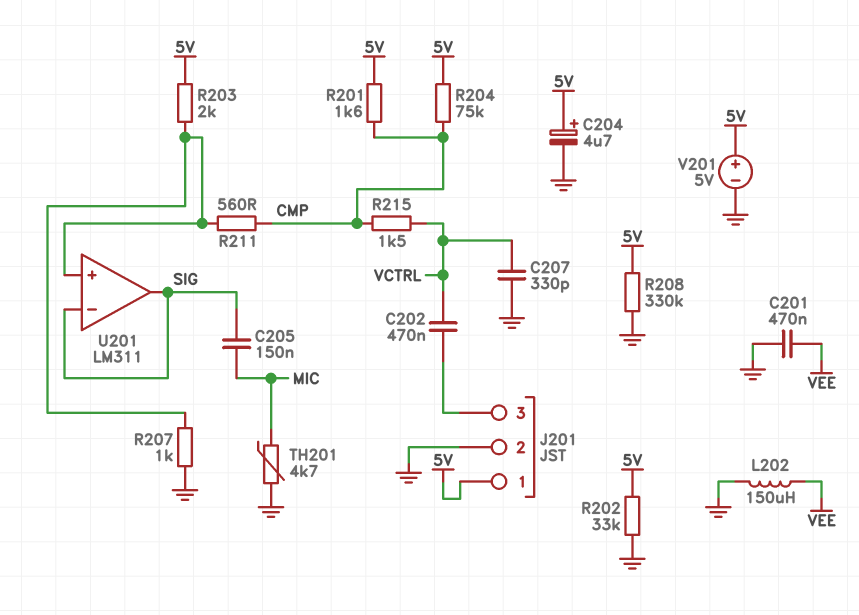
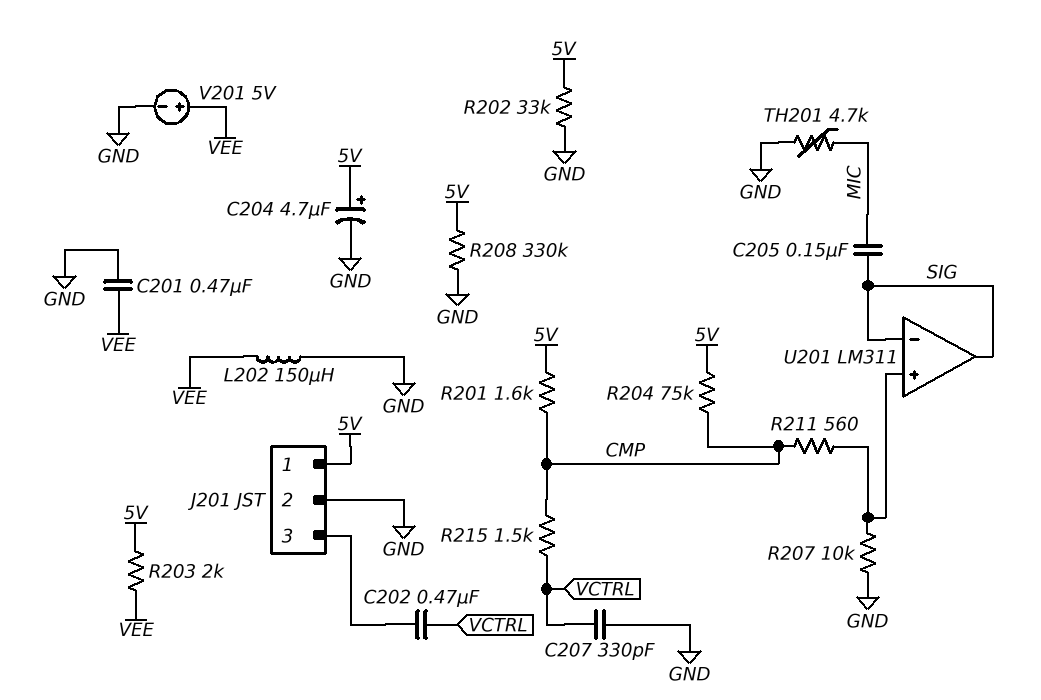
R203: 2k (5V, U201/in+) -> 2k (5V, VEE)
R207: 1k (GND, U201/in+) -> 10k (GND, U201/in+)
V201: 5V (plus 5V, minus GND) -> 5V (plus VEE, minus GND)

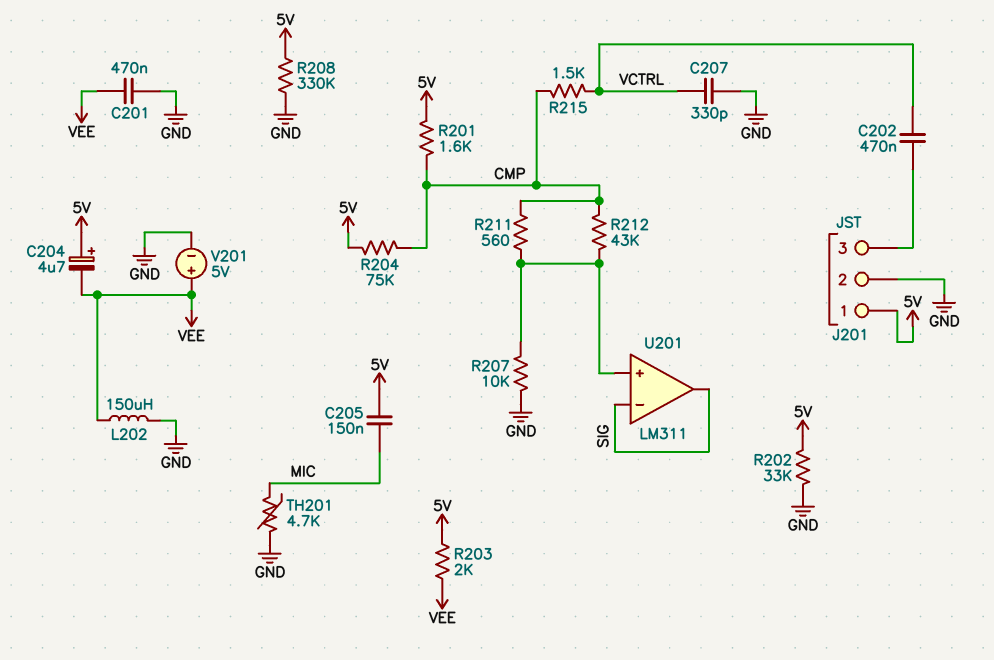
C204: 4.7uF (plus 5V, minus GND) -> 4.7uF (plus 5V, minus VEE)
C205: 150nF (MIC, SIG) -> 150nF (5V, MIC)
R212: none -> 43k (CMP, U201/in+)

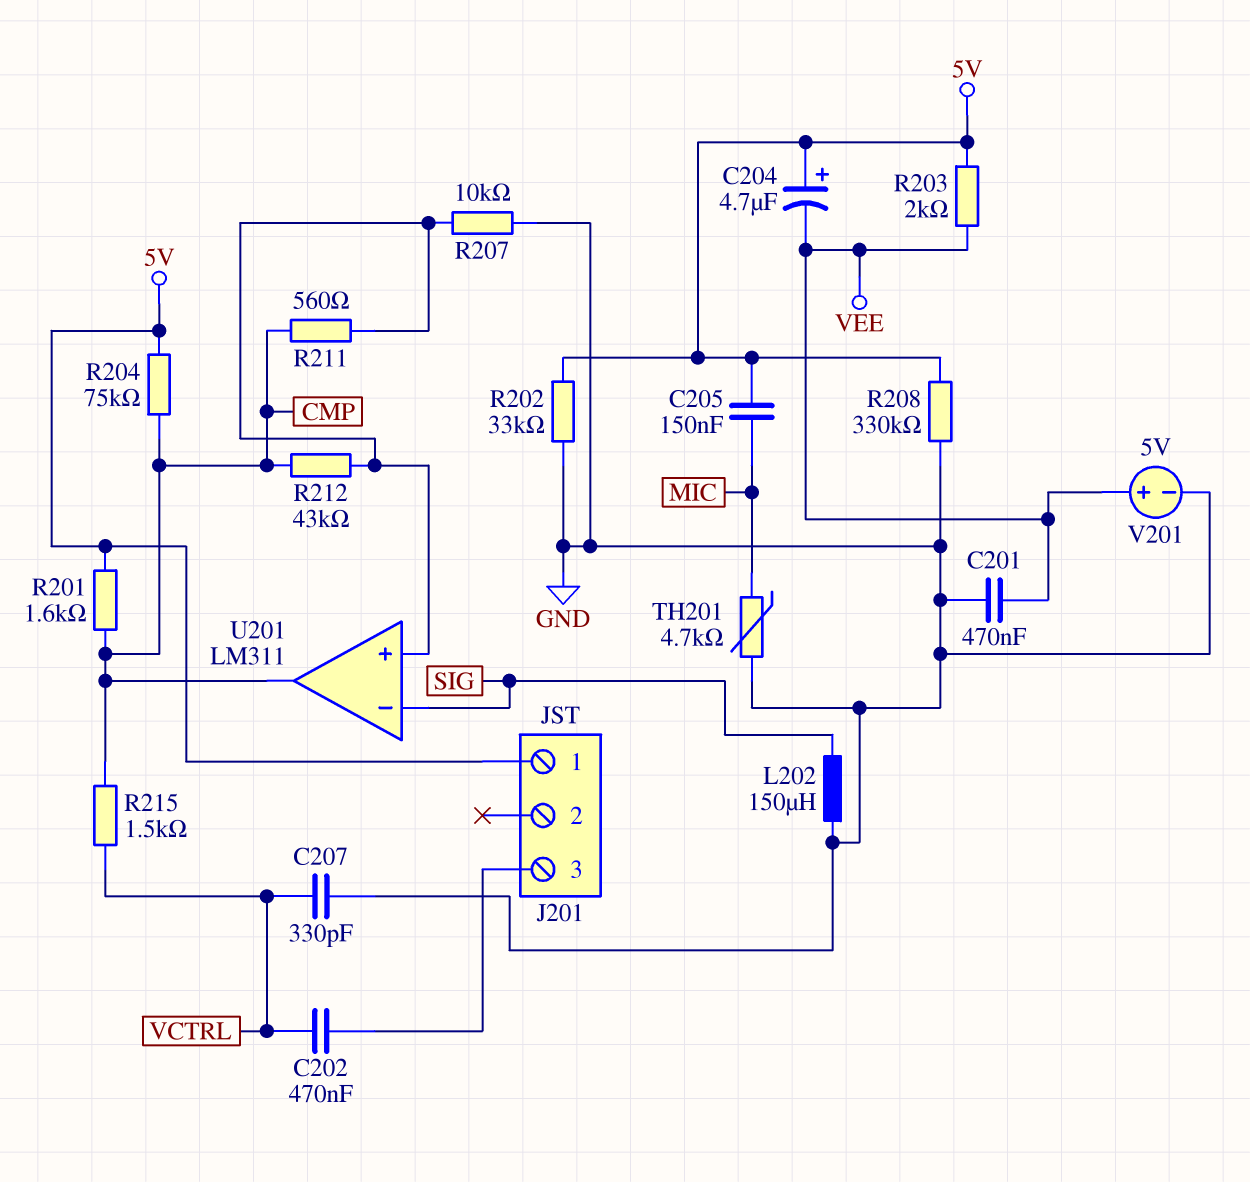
J201 pin 2: GND -> none
L202: 150uH (GND, VEE) -> 150uH (GND, SIG)
U201 pin out: SIG -> CMP

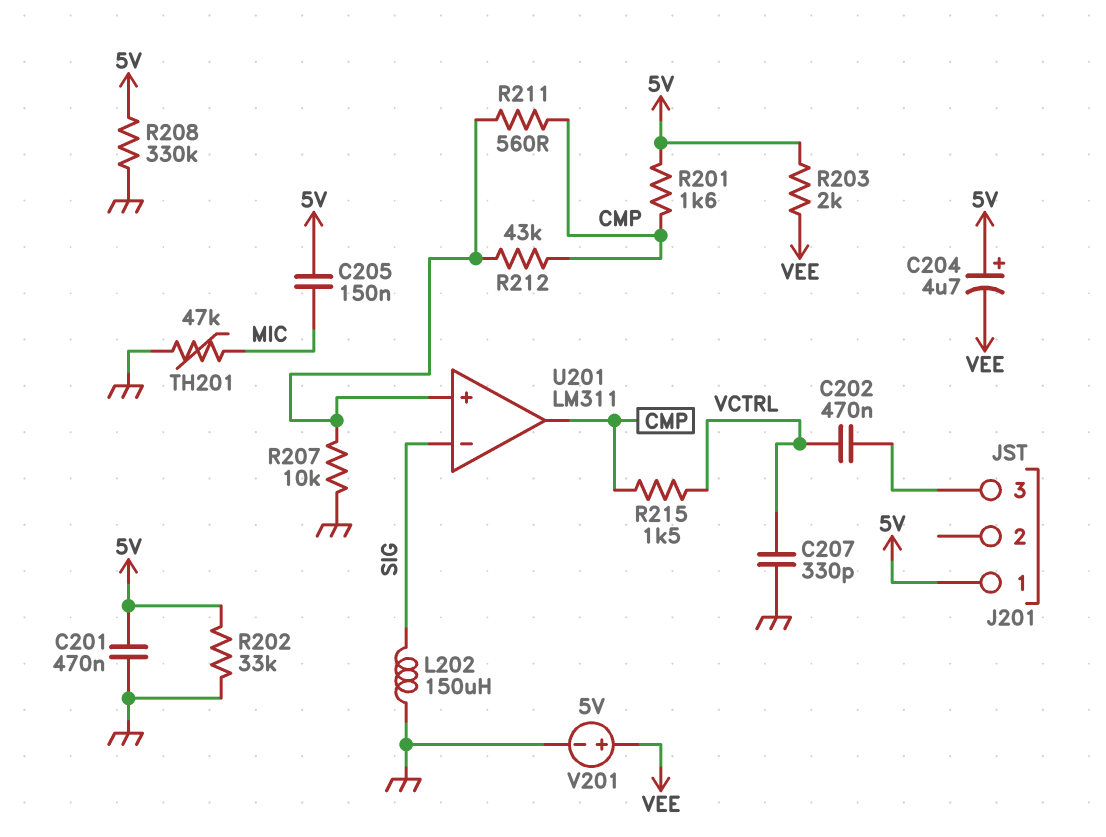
C201: 470nF (GND, VEE) -> 470nF (5V, GND)
R204: 75k (5V, CMP) -> none
TH201: 4.7k (GND, MIC) -> 47k (GND, MIC)

